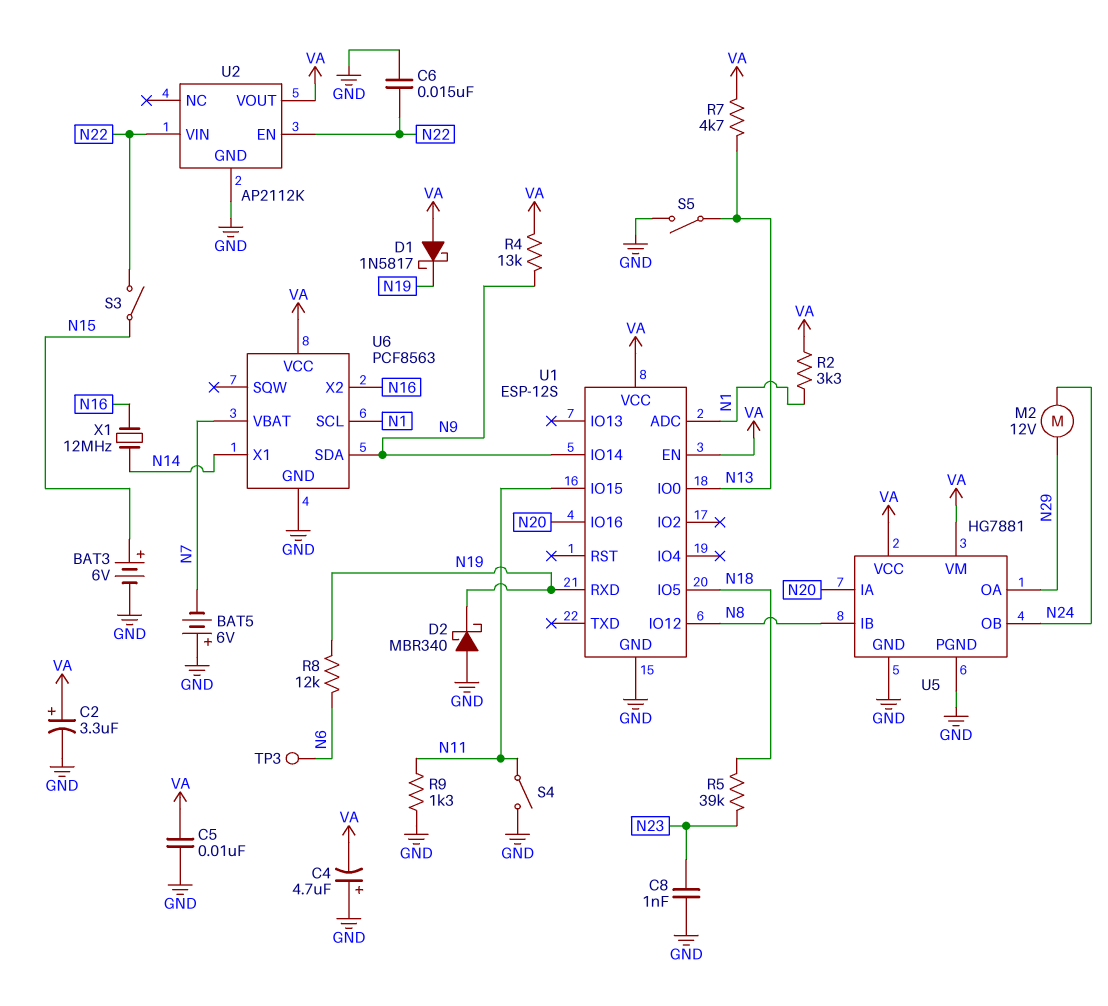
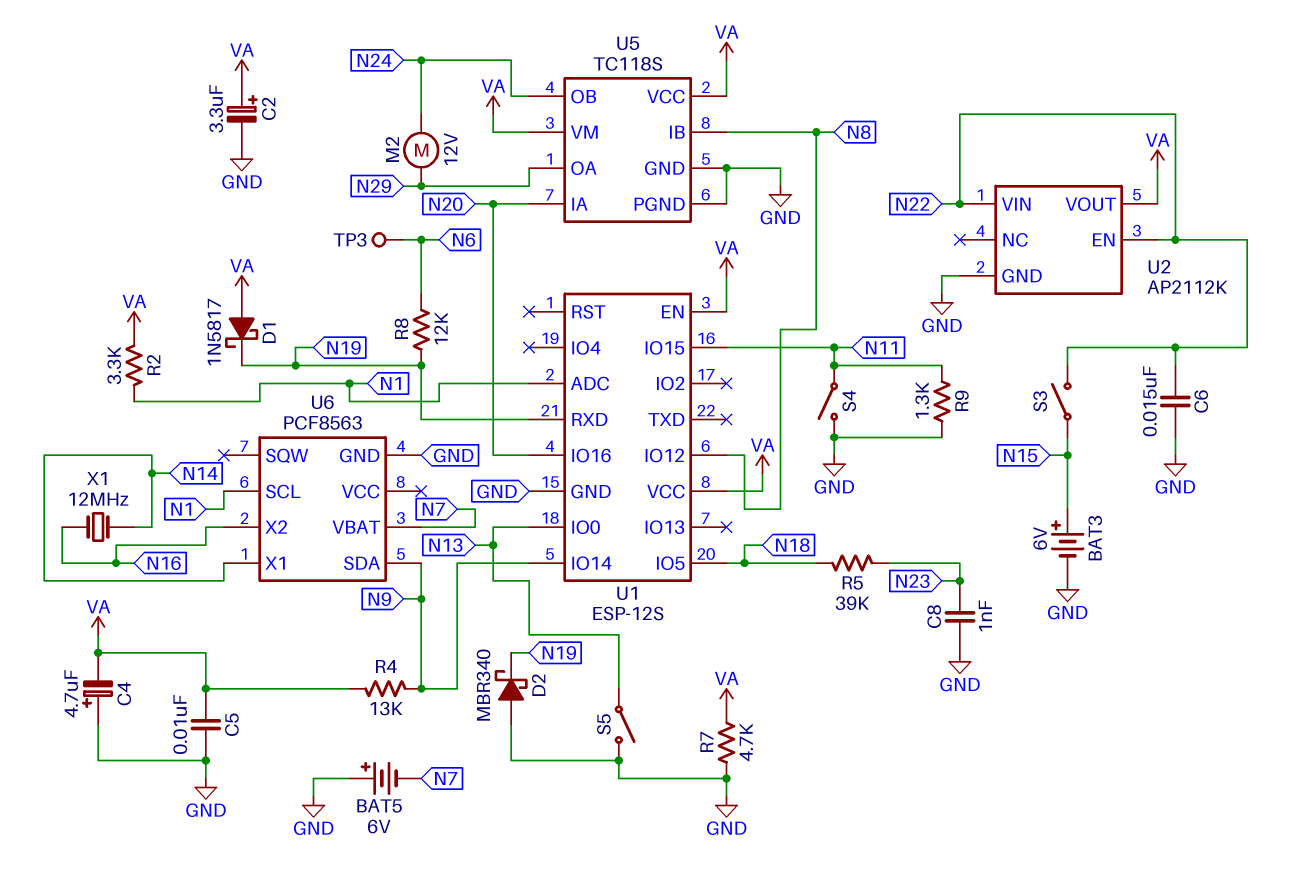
R7: 4.7k (N13, VA) -> 4.7k (GND, VA)
U5: HG7881 -> TC118S
U6 pin VCC: VA -> none

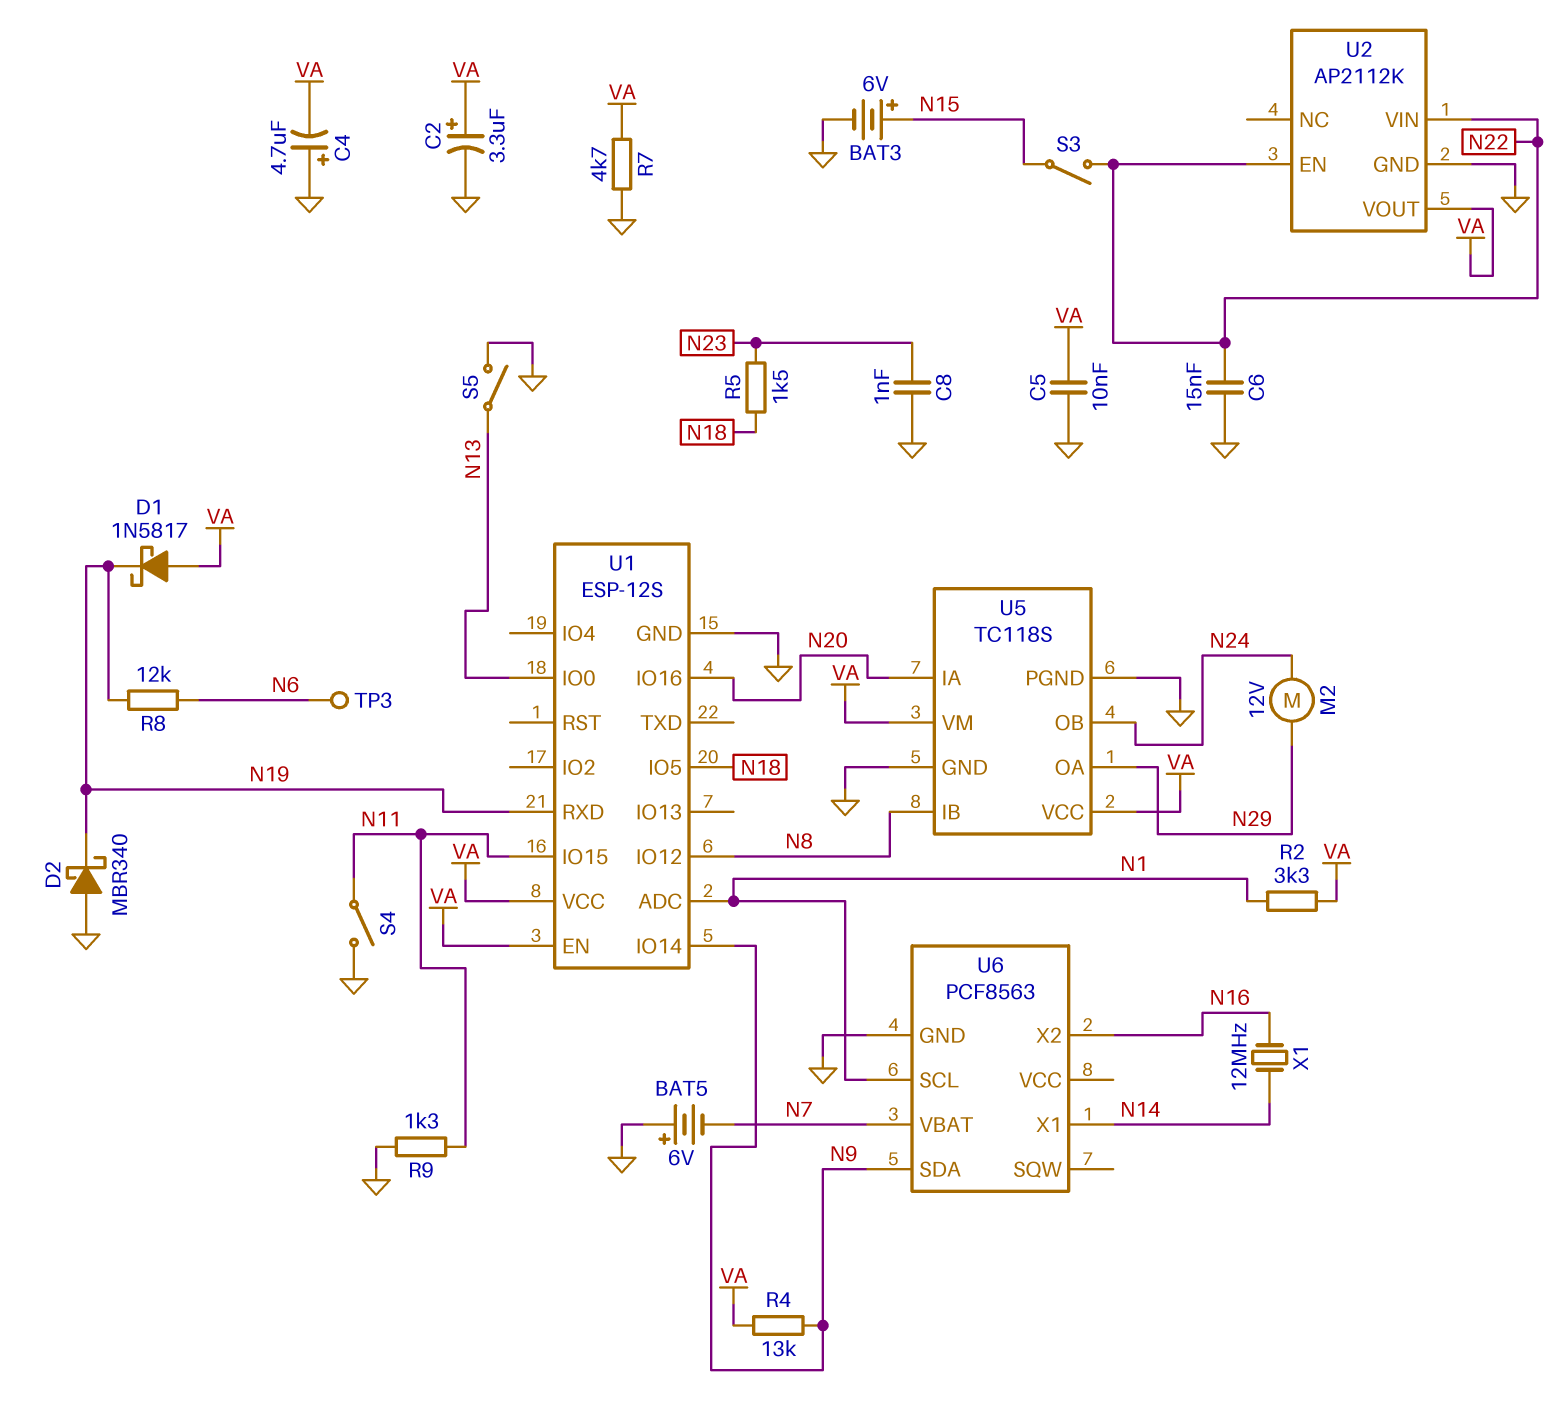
R5: 39k (N18, N23) -> 1.5k (N18, N23)

